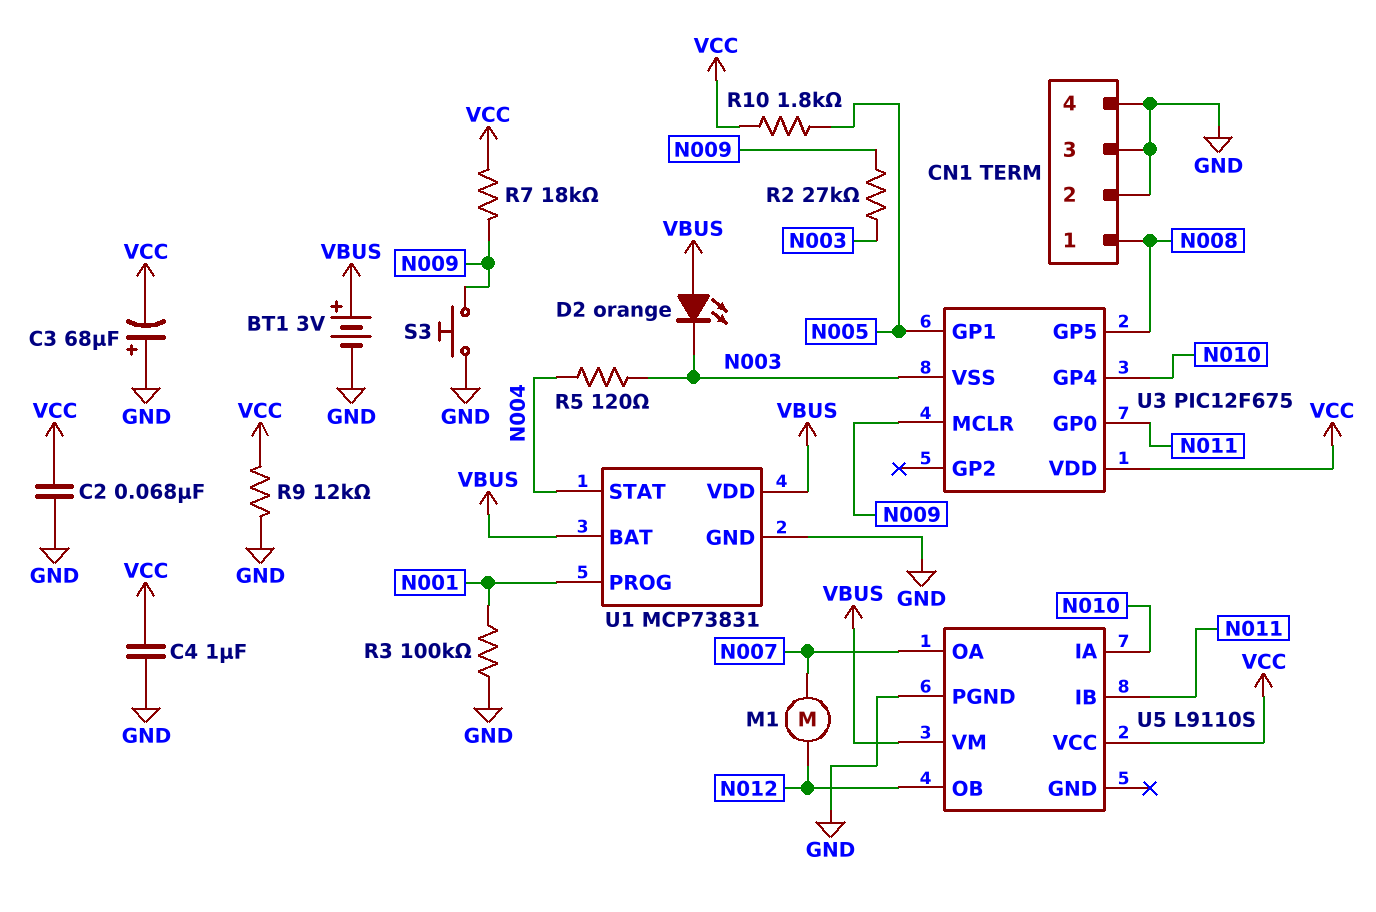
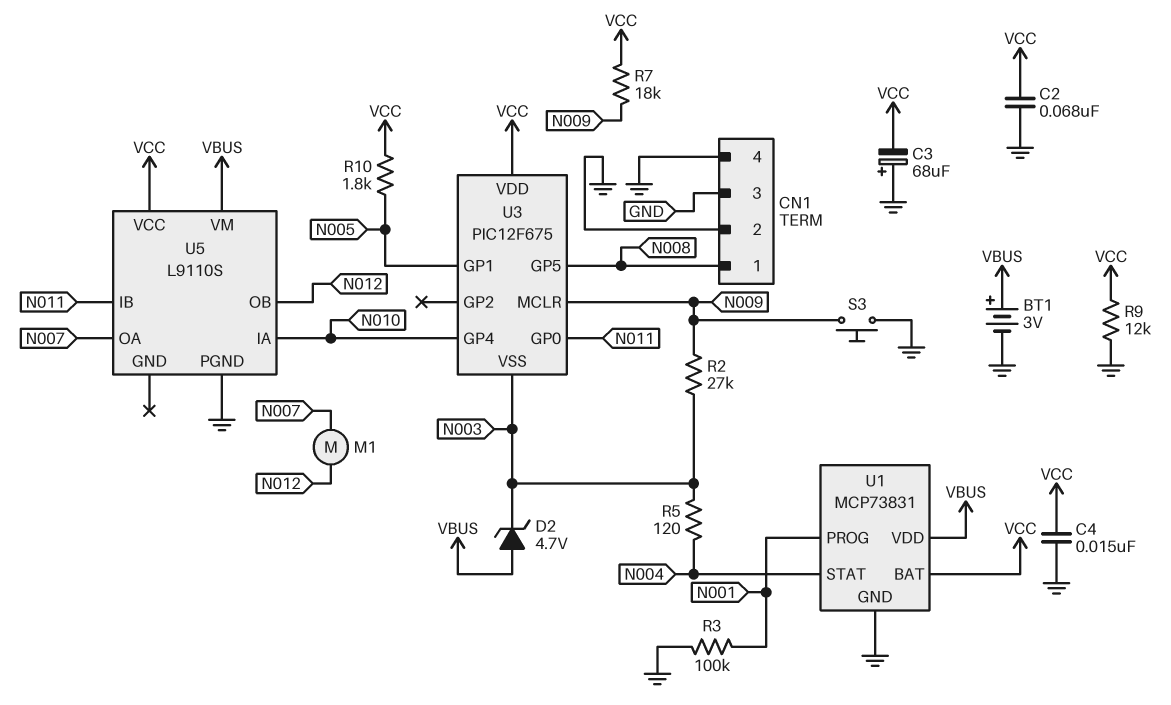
C4: 1uF (GND, VCC) -> 15nF (GND, VCC)
D2: LED orange (A VBUS, K N003) -> zener 4.7V (A VBUS, K N003)
U1 pin BAT: VBUS -> VCC

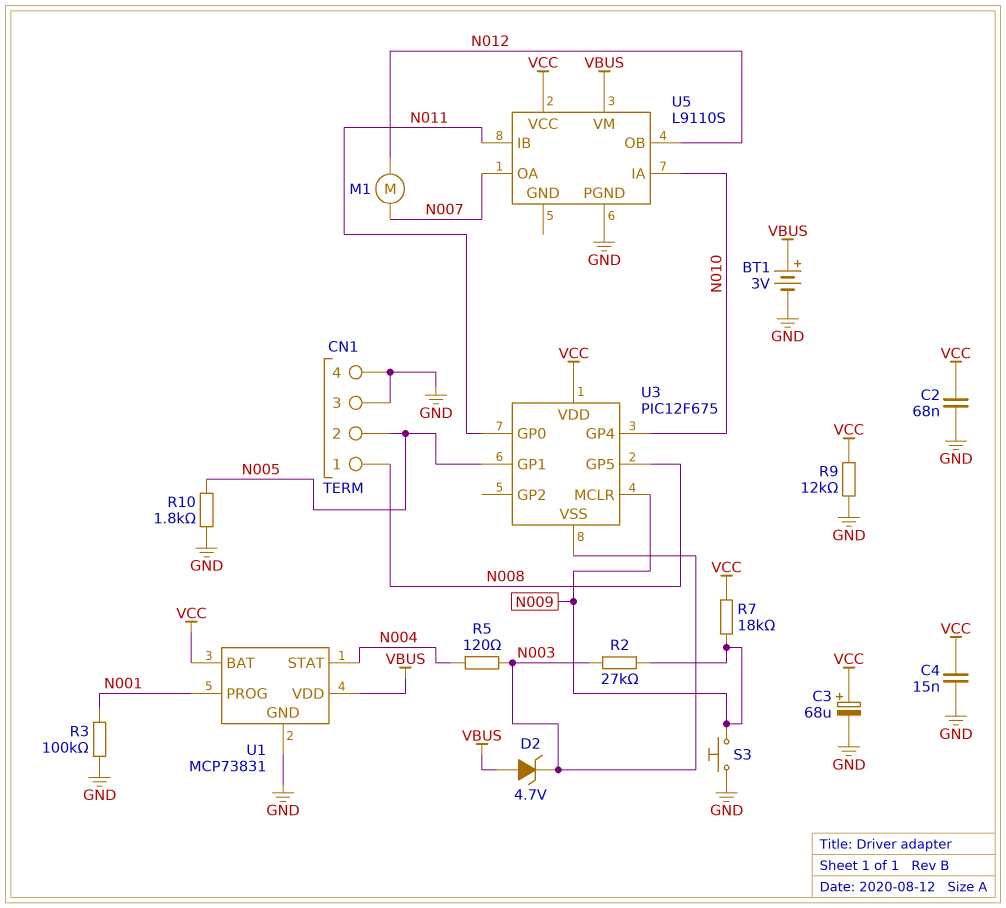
C3: 68uF (plus GND, minus VCC) -> 68uF (plus VCC, minus GND)
CN1 pin 2: GND -> N005
R10: 1.8k (N005, VCC) -> 1.8k (GND, N005)

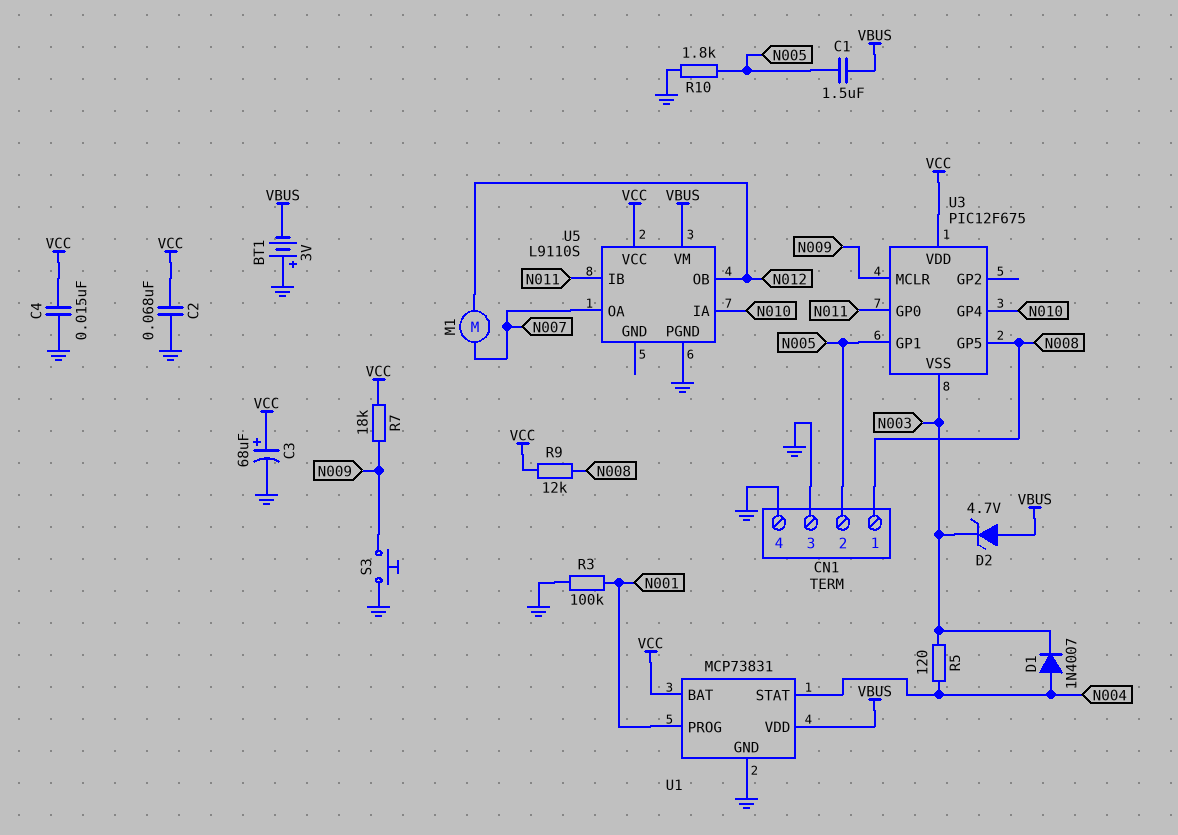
BT1: 3V (plus VBUS, minus GND) -> 3V (plus GND, minus VBUS)
C1: none -> 1.5uF (N005, VBUS)
D1: none -> diode 1N4007 (A N004, K N003)
R2: 27k (N003, N009) -> none
R9: 12k (GND, VCC) -> 12k (N008, VCC)

